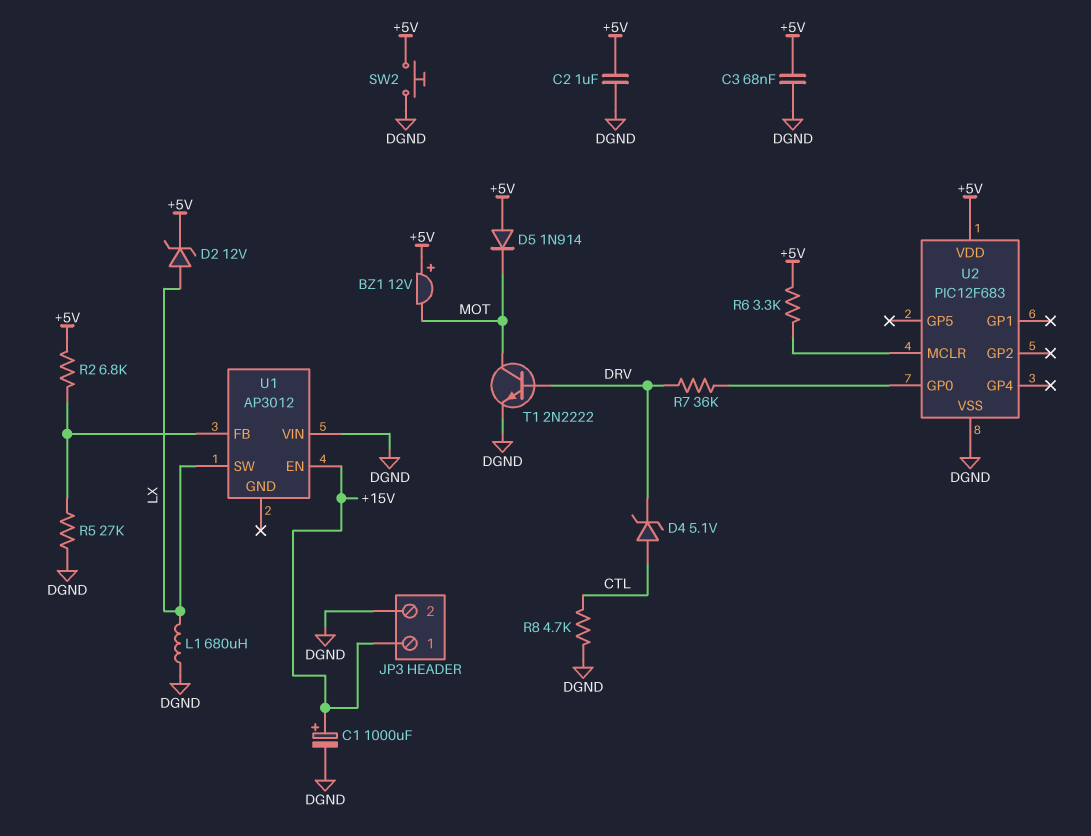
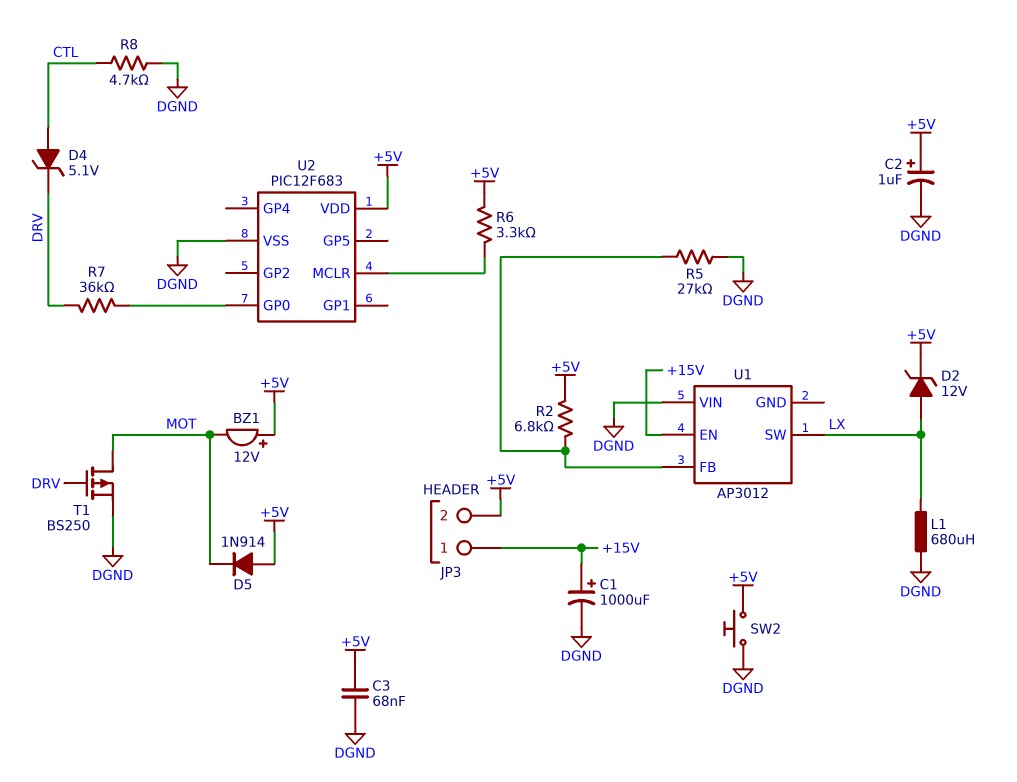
C2: 1uF (+5V, DGND) -> 1uF (plus +5V, minus DGND)
JP3 pin 2: DGND -> +5V
T1: NPN 2N2222 (B DRV, C MOT, E DGND) -> PMOS BS250 (G DRV, D MOT, S DGND)

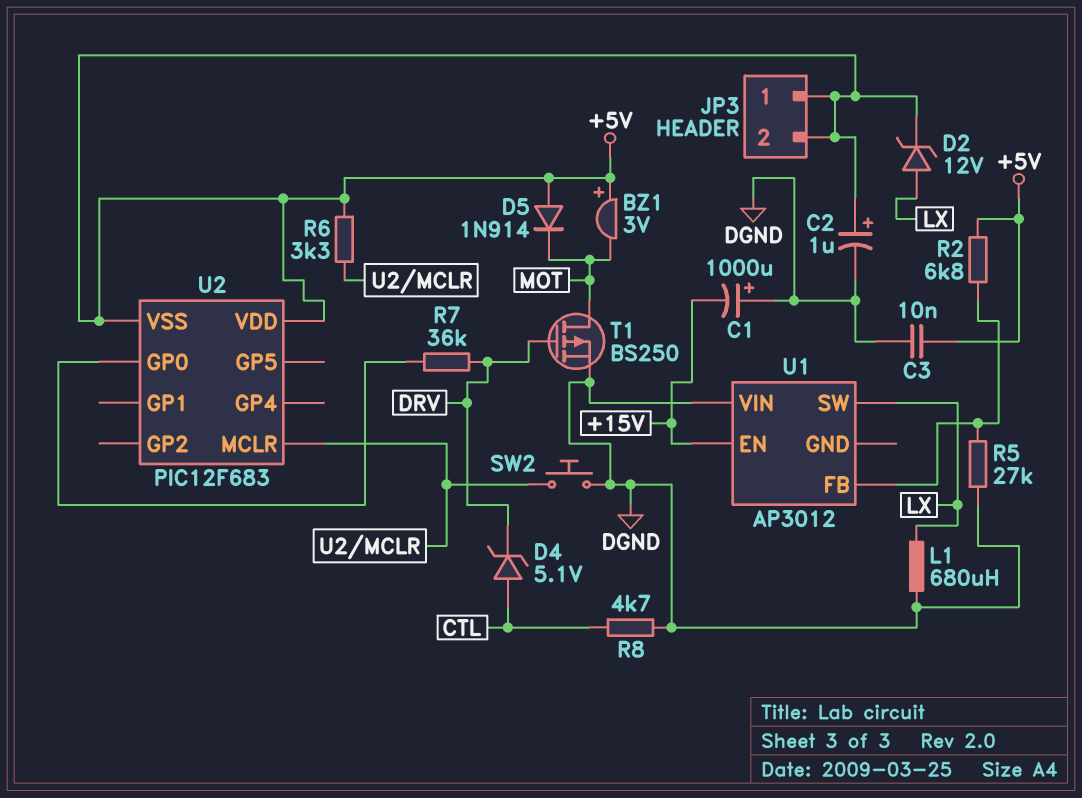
BZ1: buzzer 12V (plus +5V, minus MOT) -> buzzer 3V (plus +5V, minus MOT)
C1: 1000uF (plus +15V, minus DGND) -> 1000uF (plus DGND, minus +15V)
C3: 68nF (+5V, DGND) -> 10nF (+5V, DGND)
JP3 pin 1: +15V -> +5V
SW2: button (+5V, DGND) -> button (DGND, U2/MCLR)
U2 pin VSS: DGND -> +5V

